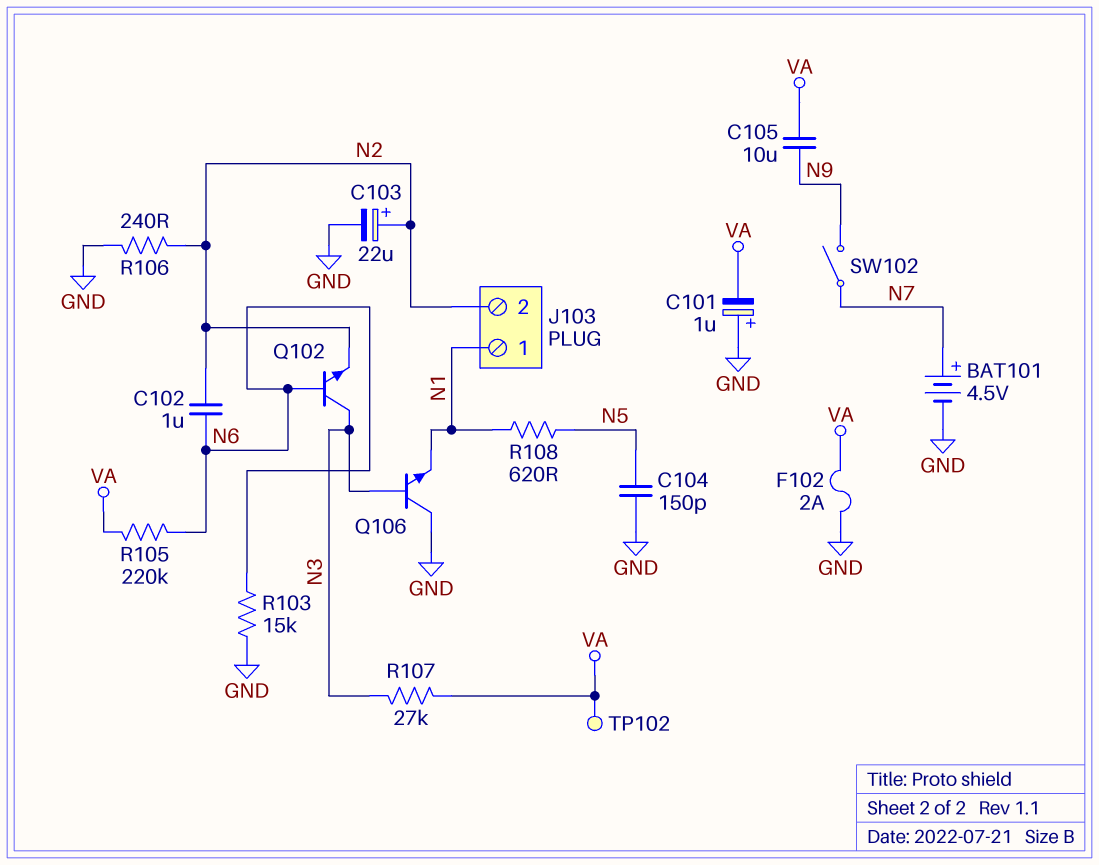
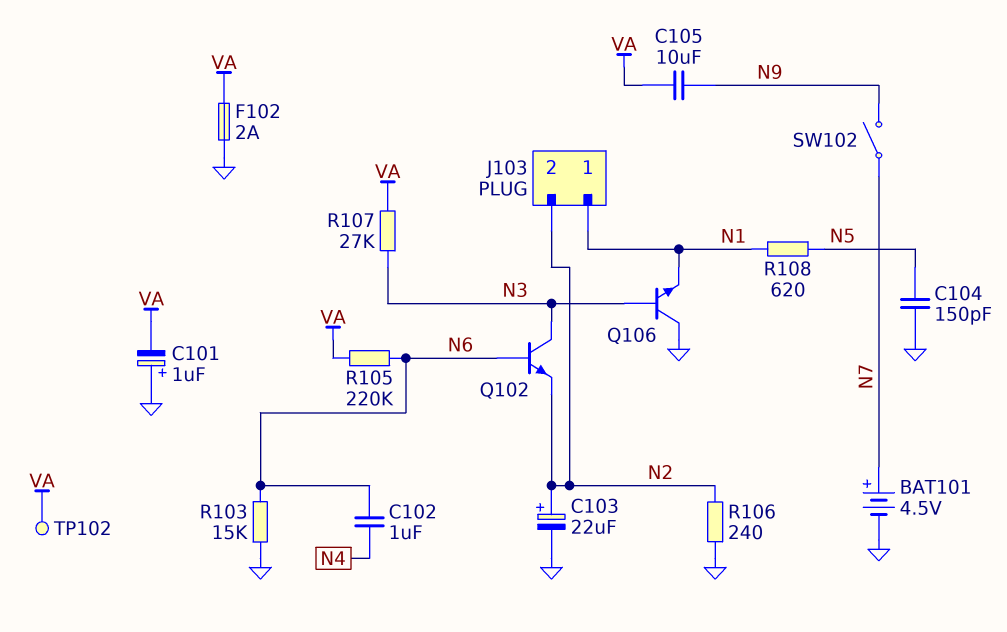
C102: 1uF (N2, N6) -> 1uF (N4, N6)

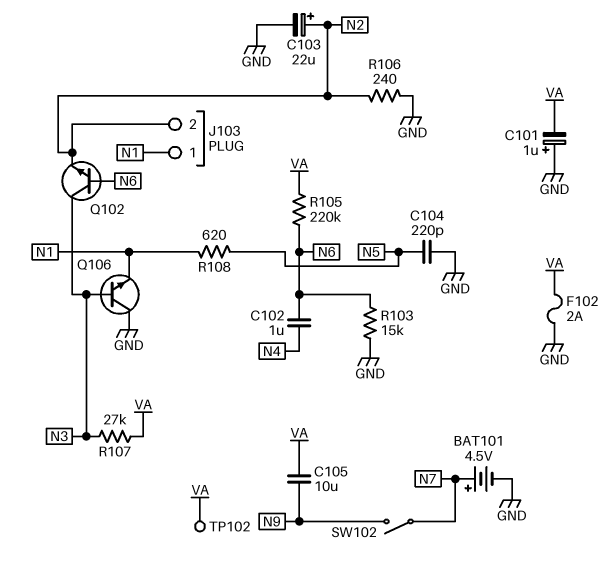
C104: 150pF (GND, N5) -> 220pF (GND, N5)

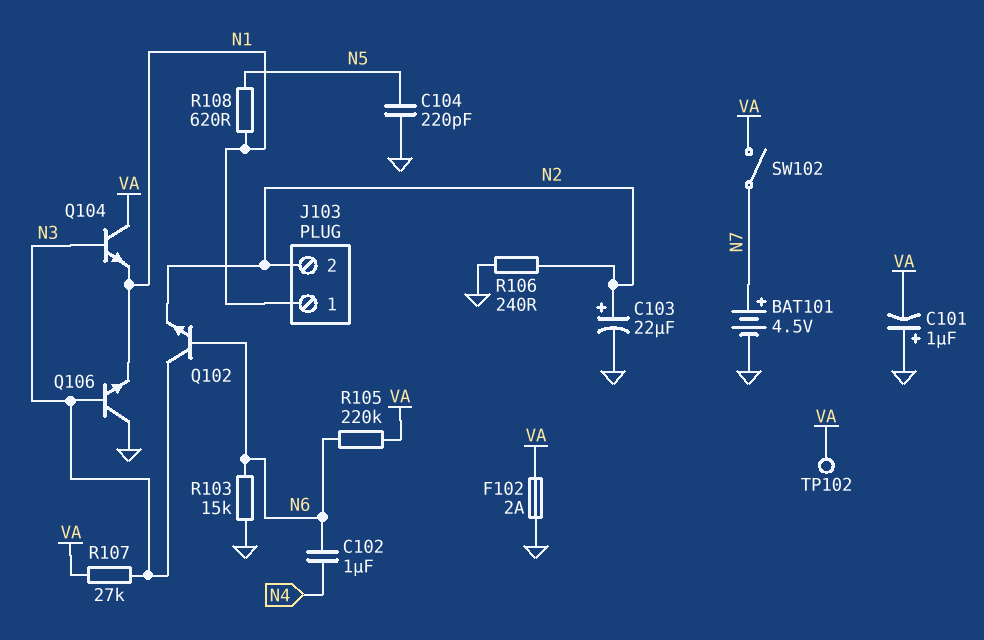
C105: 10uF (N9, VA) -> none
Q104: none -> NPN (B N3, C VA, E N1)
SW102: switch (N7, N9) -> switch (N7, VA)

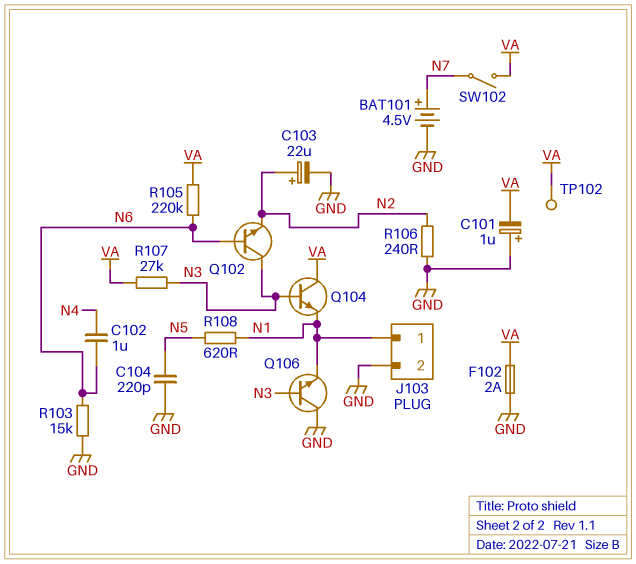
J103 pin 2: N2 -> GND

